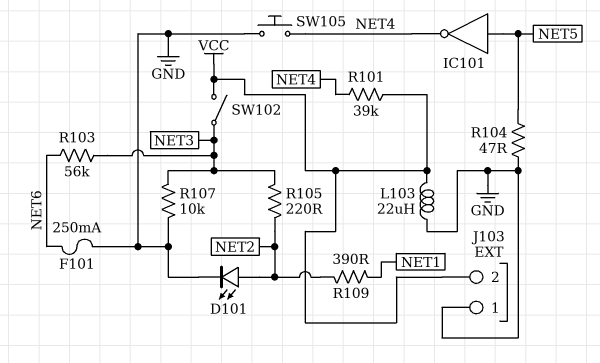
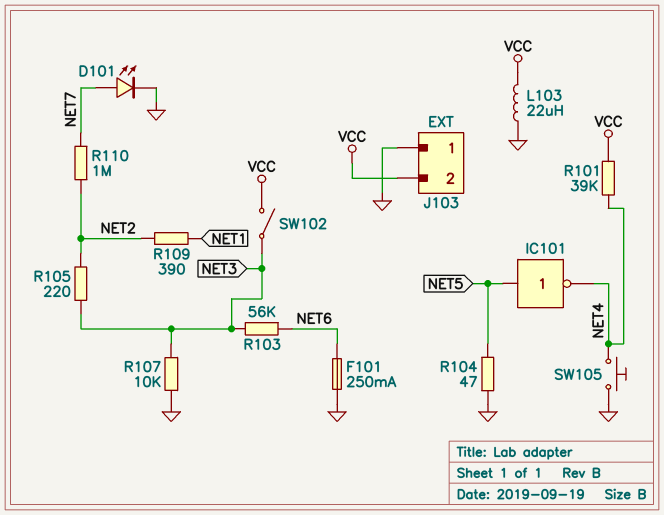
D101: LED (A NET2, K GND) -> LED (A NET7, K GND)
R110: none -> 1M (NET2, NET7)

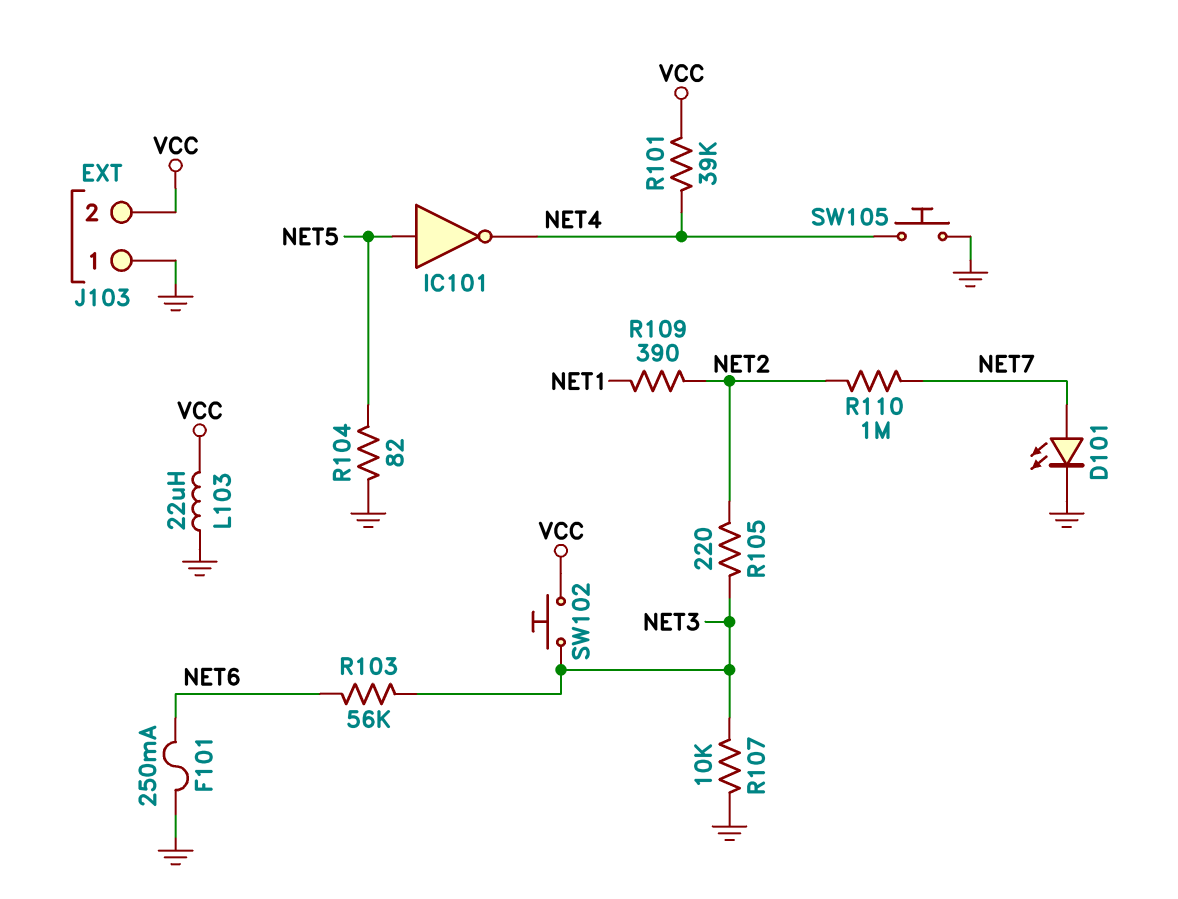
R104: 47 (GND, NET5) -> 82 (GND, NET5)
SW102: switch (NET3, VCC) -> button (NET3, VCC)

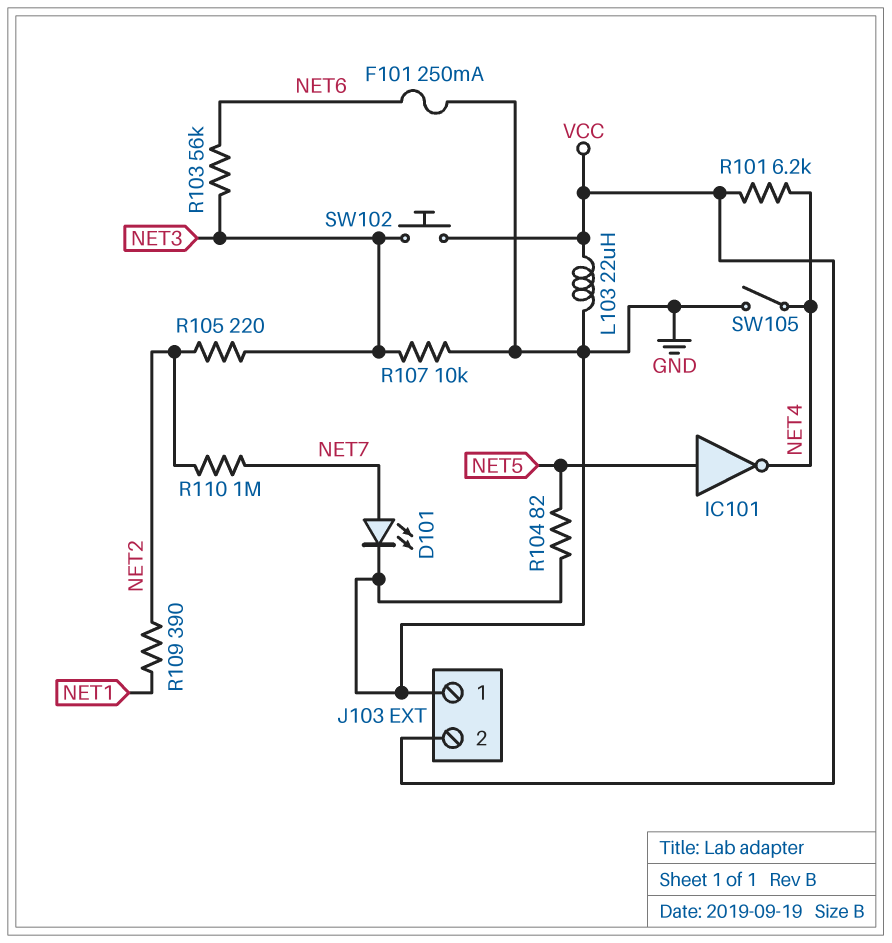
R101: 39k (NET4, VCC) -> 6.2k (NET4, VCC)
SW105: button (GND, NET4) -> switch (GND, NET4)

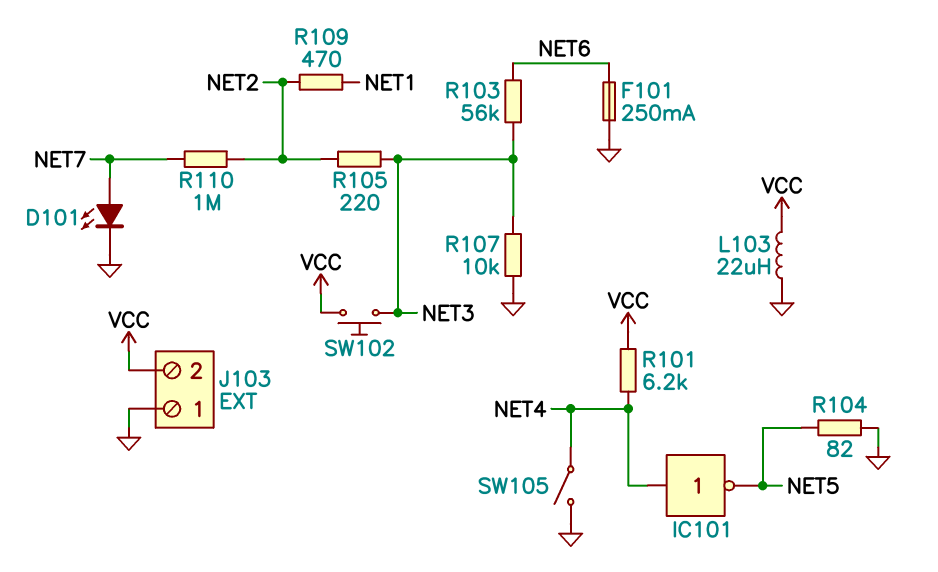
IC101: NOT (in NET5, out NET4) -> NOT (in NET4, out NET5)
R109: 390 (NET1, NET2) -> 470 (NET1, NET2)

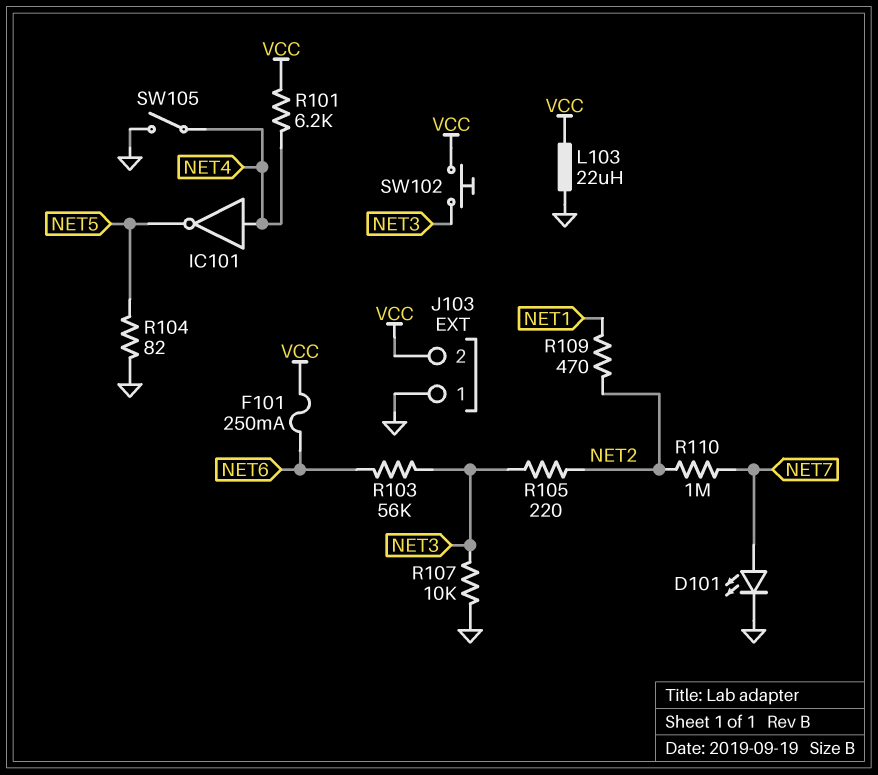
F101: 250mA (GND, NET6) -> 250mA (NET6, VCC)

